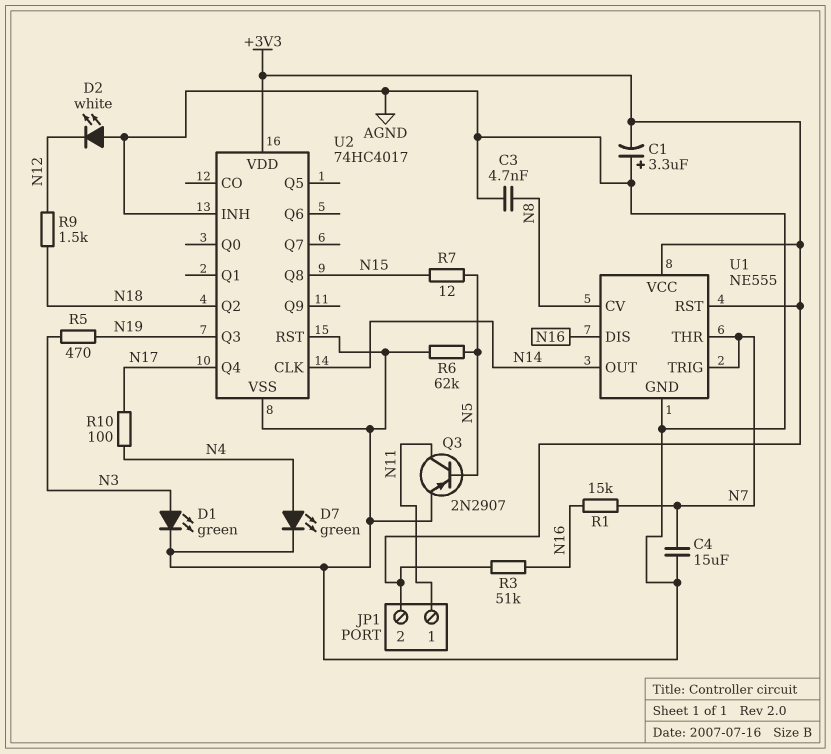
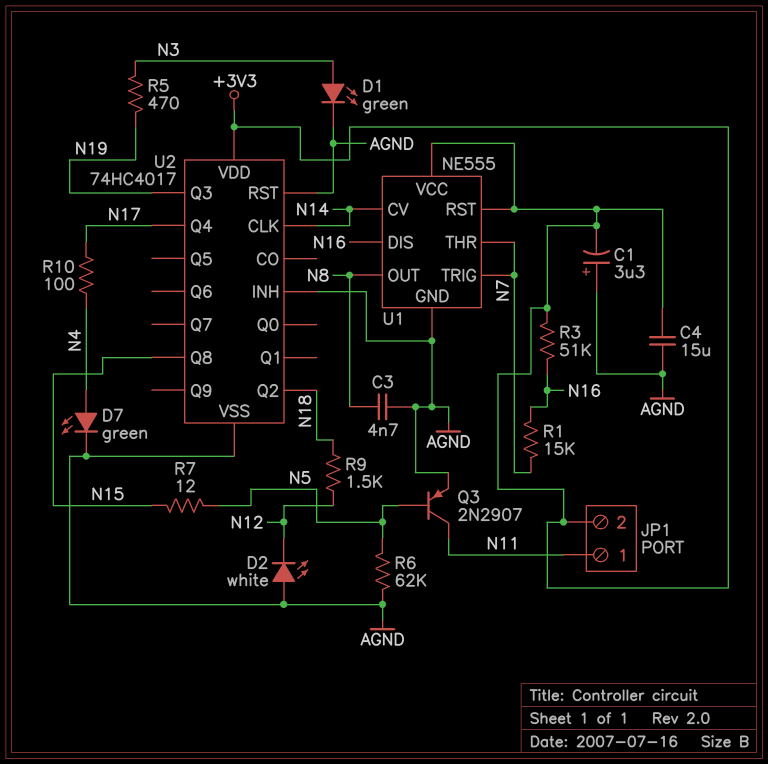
C4: 15uF (AGND, N7) -> 15uF (+3V3, AGND)
U1 pin CV: N8 -> N14
U1 pin OUT: N14 -> N8

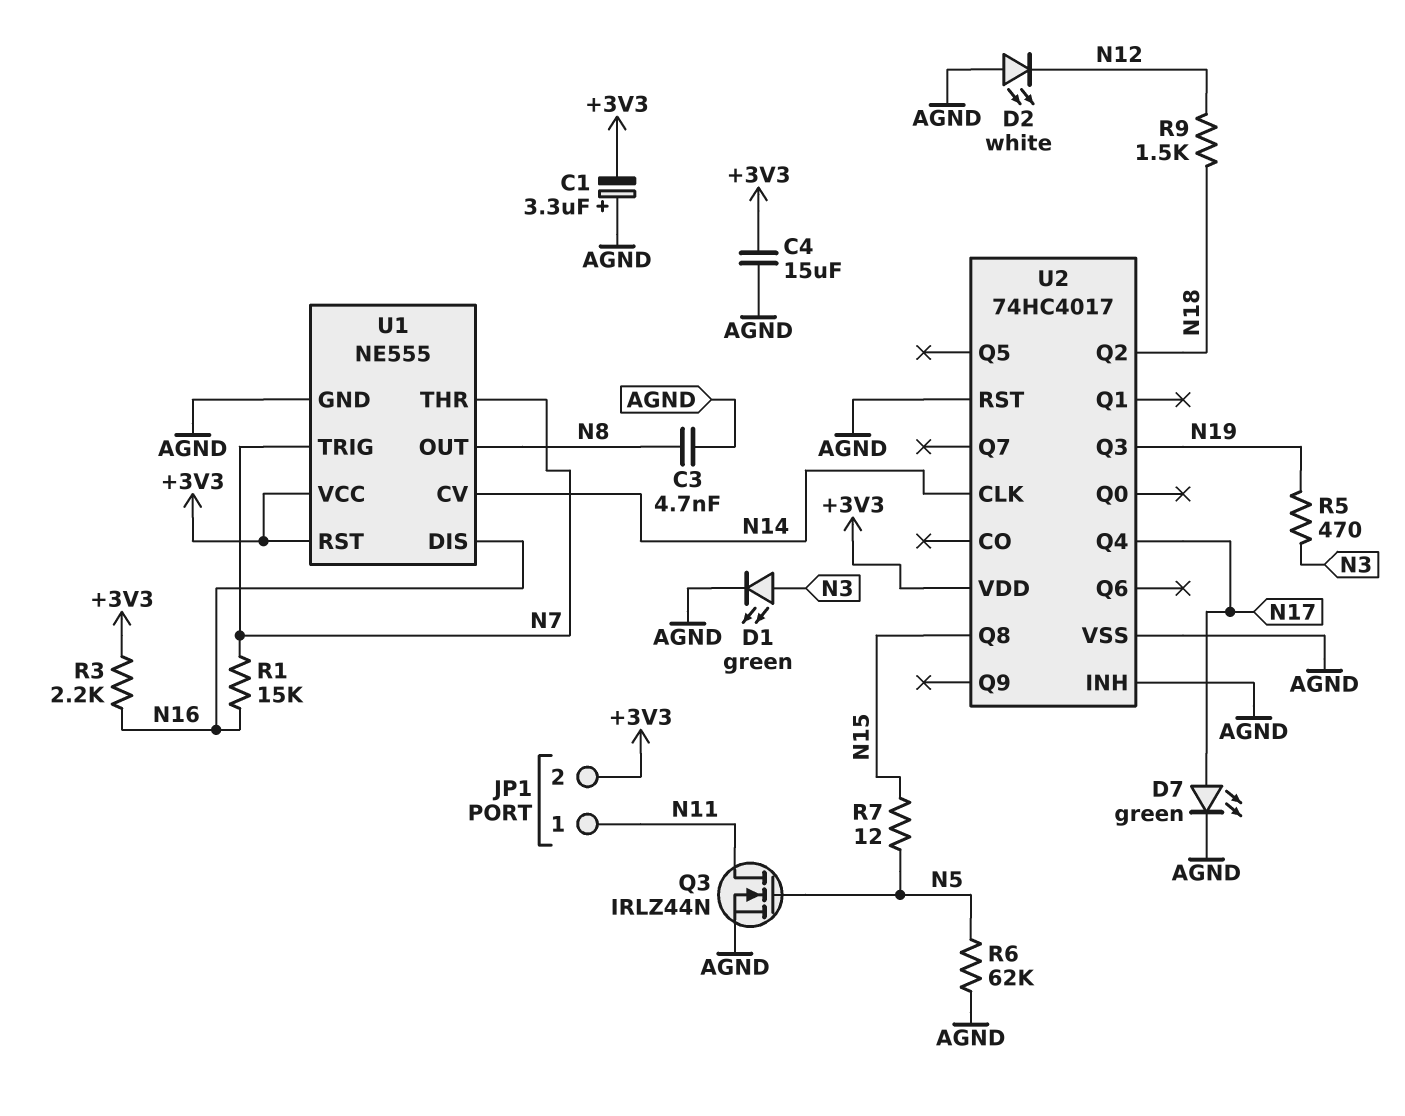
D7: LED green (A N4, K AGND) -> LED green (A N17, K AGND)
Q3: PNP 2N2907 (B N5, C N11, E AGND) -> NMOS IRLZ44N (G N5, D N11, S AGND)
R3: 51k (+3V3, N16) -> 2.2k (+3V3, N16)
R10: 100 (N4, N17) -> none

